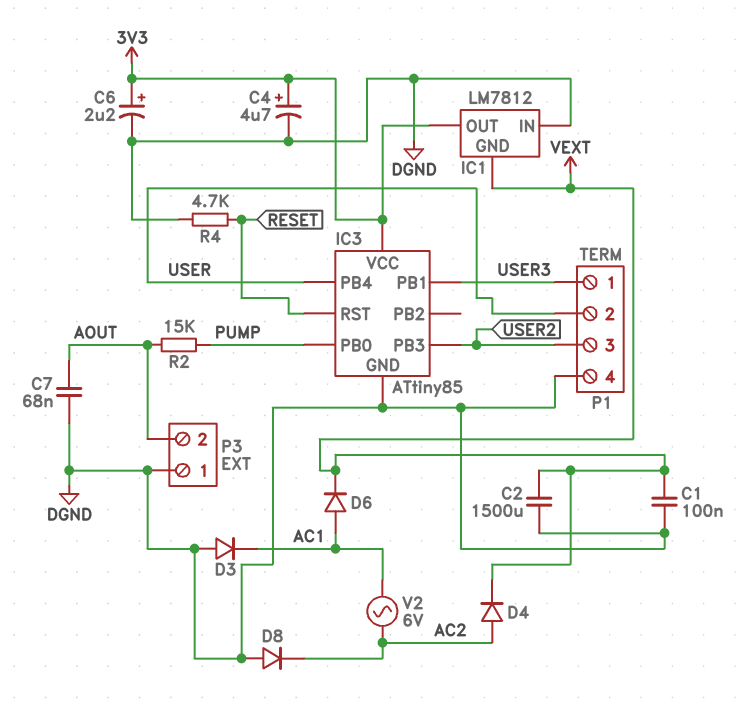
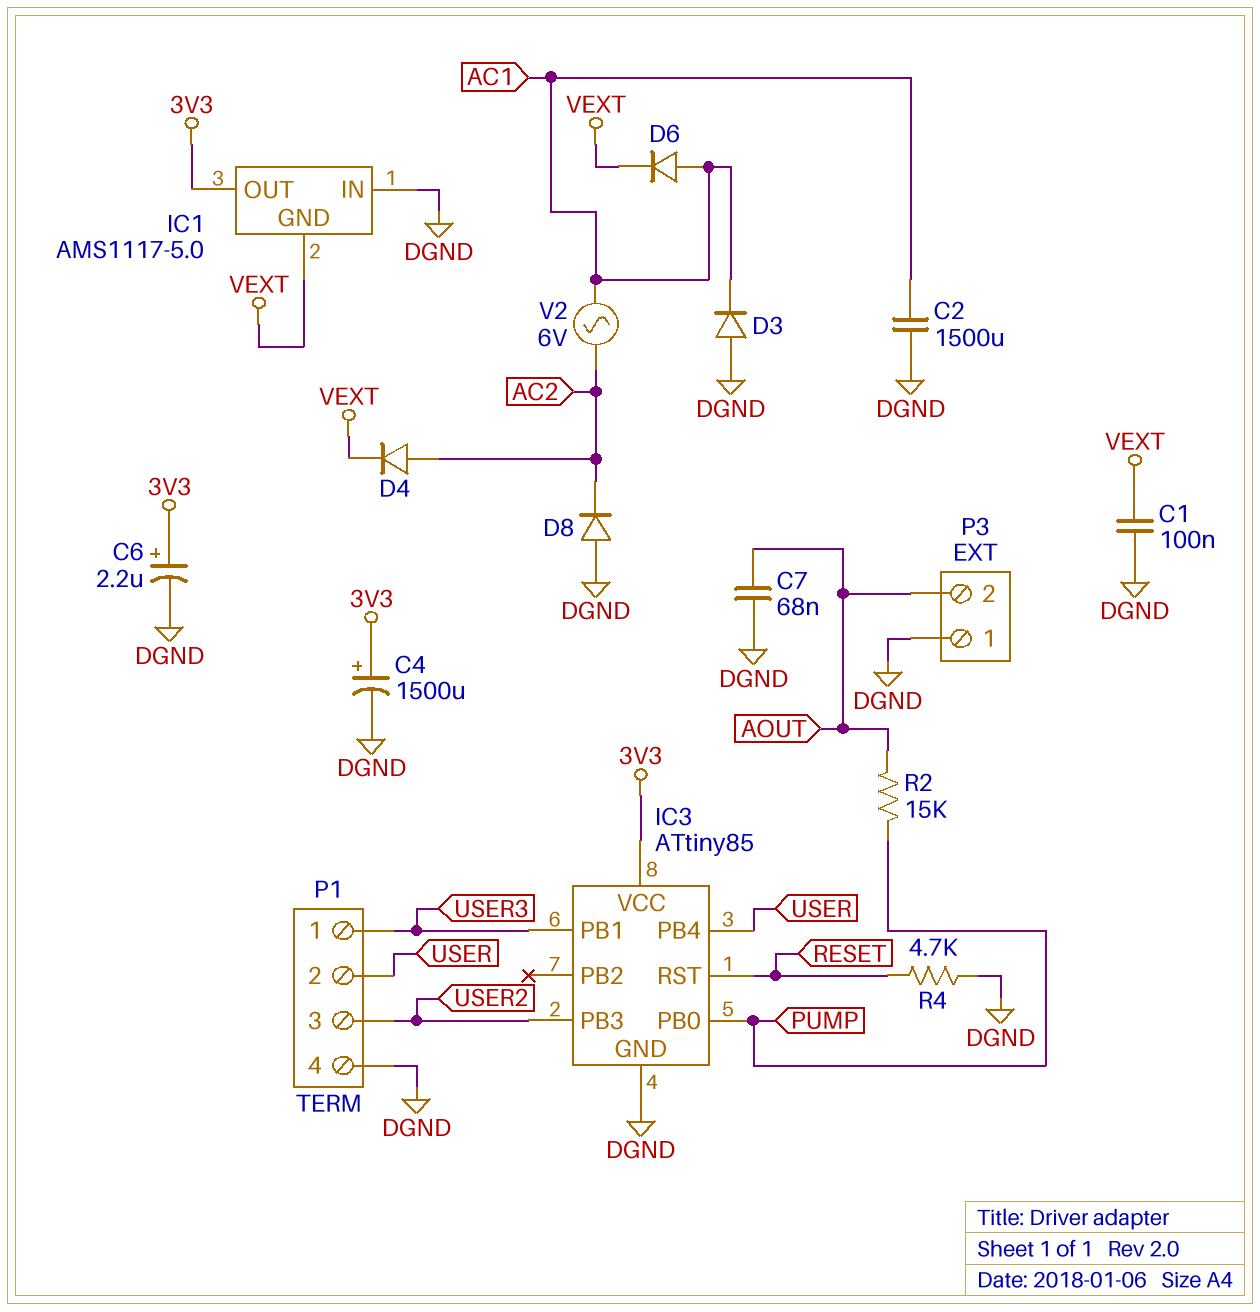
C2: 1500uF (DGND, VEXT) -> 1500uF (AC1, DGND)
C4: 4.7uF (plus 3V3, minus DGND) -> 1500uF (plus 3V3, minus DGND)
IC1: LM7812 -> AMS1117-5.0

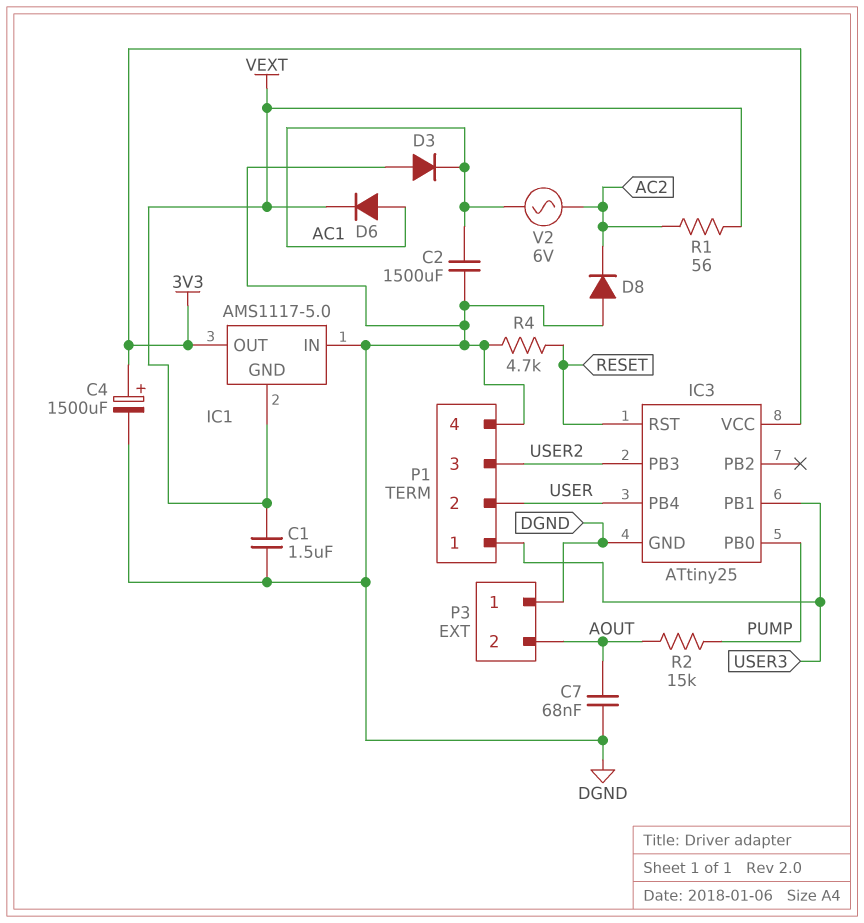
C1: 100nF (DGND, VEXT) -> 1.5uF (DGND, VEXT)
C6: 2.2uF (plus 3V3, minus DGND) -> none
D4: diode (A AC2, K VEXT) -> none
IC3: ATtiny85 -> ATtiny25
R1: none -> 56 (AC2, VEXT)

